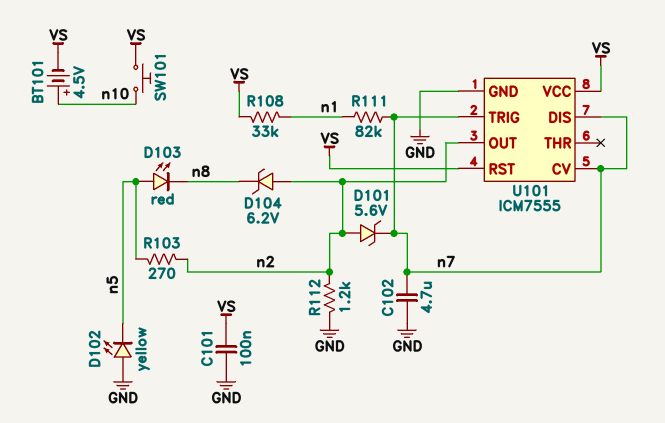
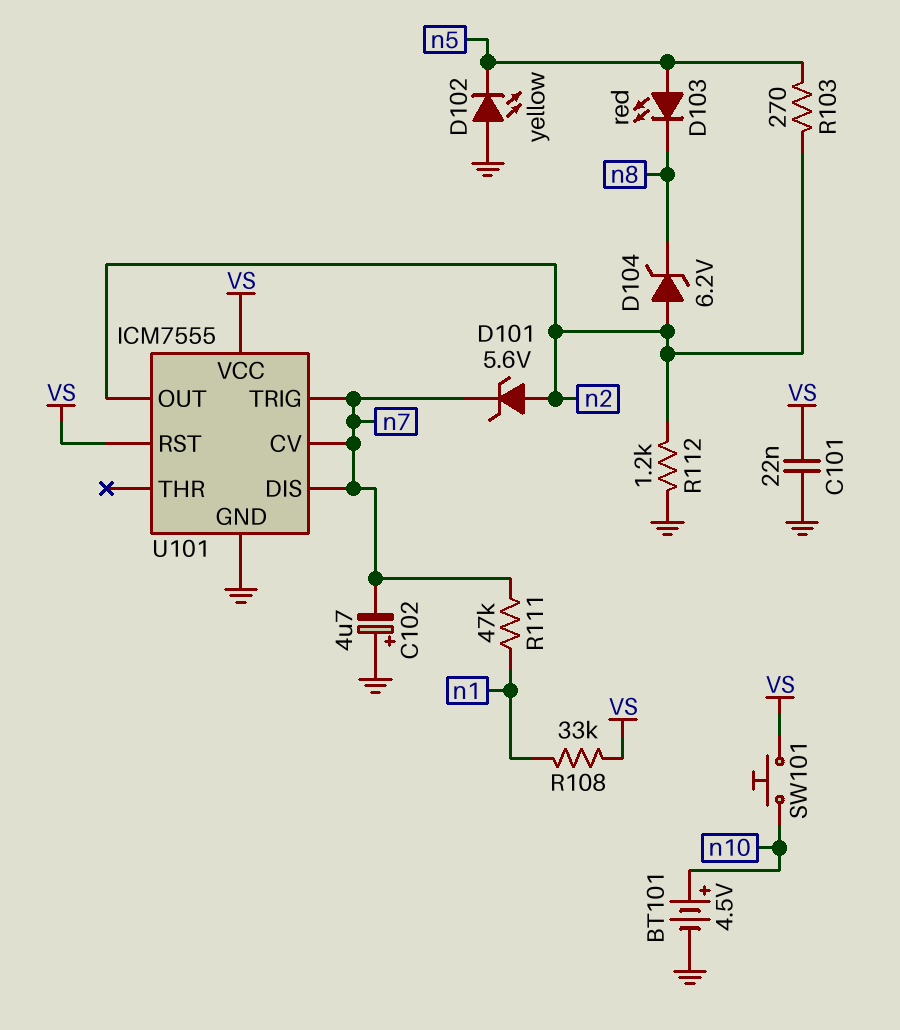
BT101: 4.5V (plus n10, minus VS) -> 4.5V (plus n10, minus GND)
C101: 100nF (GND, VS) -> 22nF (GND, VS)
C102: 4.7uF (GND, n7) -> 4.7uF (plus GND, minus n7)
R111: 82k (n1, n7) -> 47k (n1, n7)

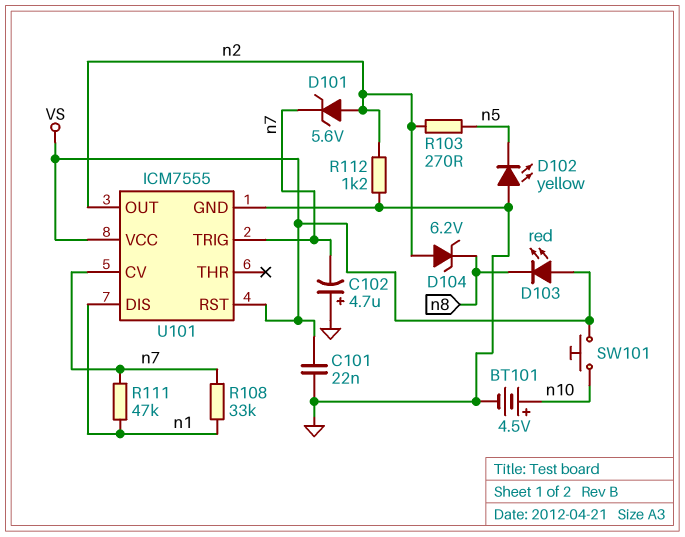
D103: LED red (A n5, K n8) -> LED red (A VS, K n8)
R108: 33k (VS, n1) -> 33k (n1, n7)
U101 pin DIS: n7 -> n1

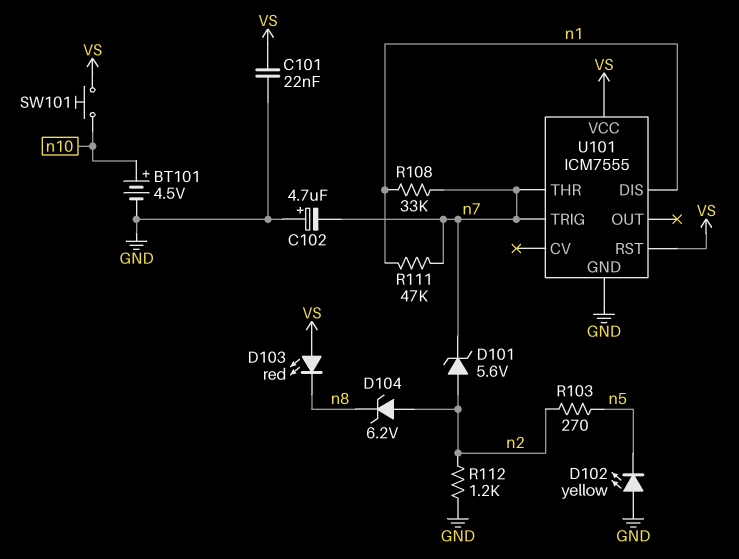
U101 pin CV: n7 -> none
U101 pin OUT: n2 -> none
U101 pin THR: none -> n7

